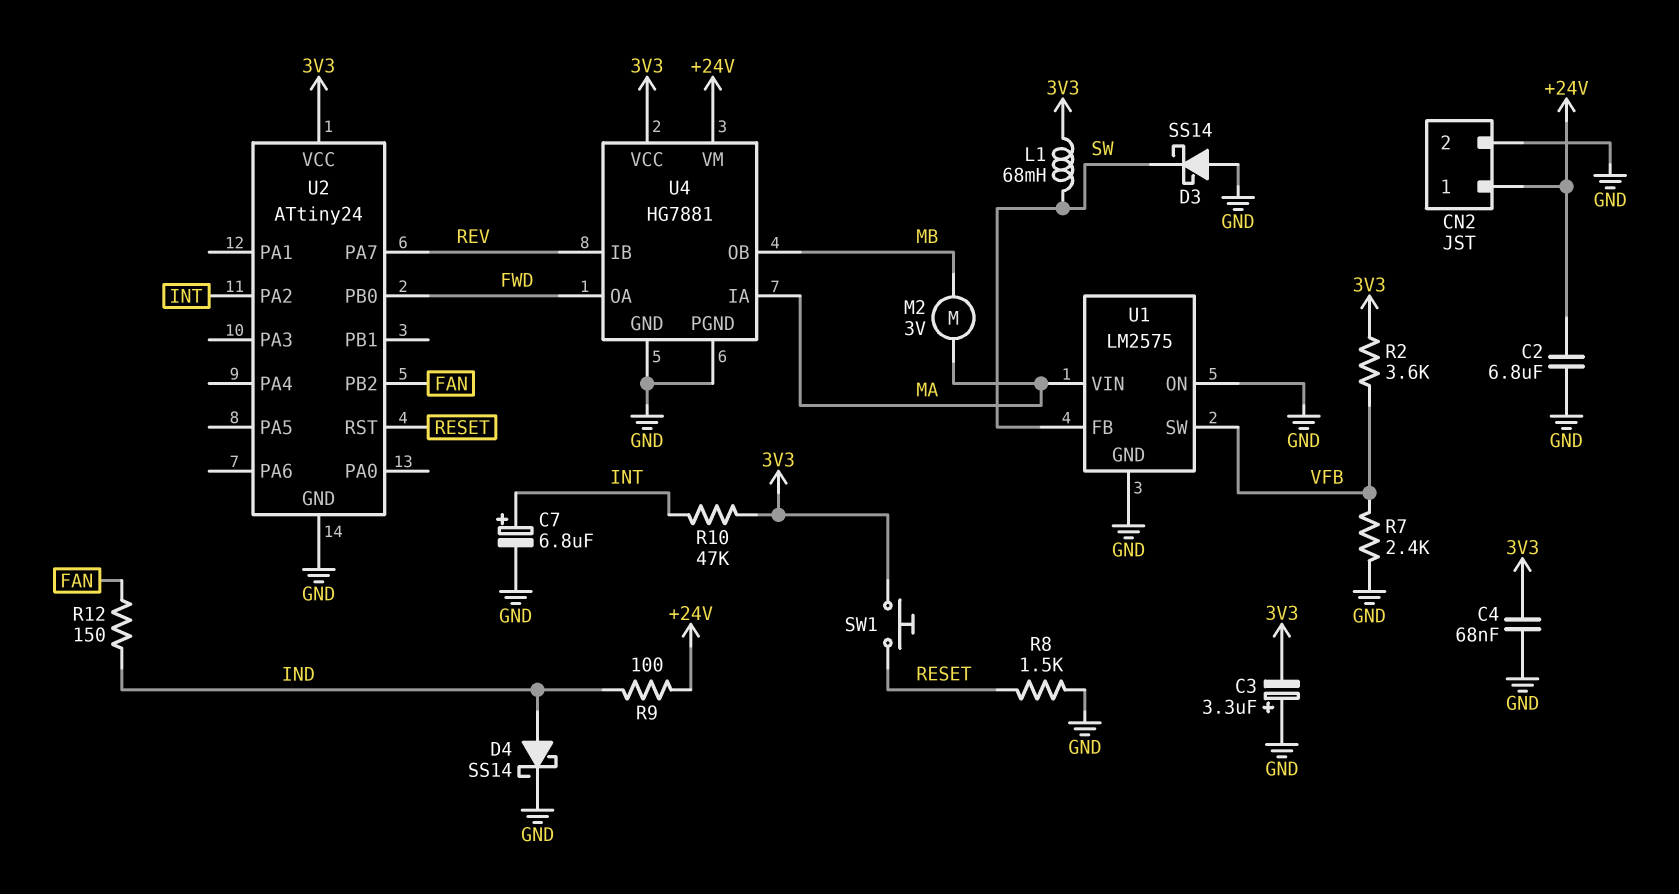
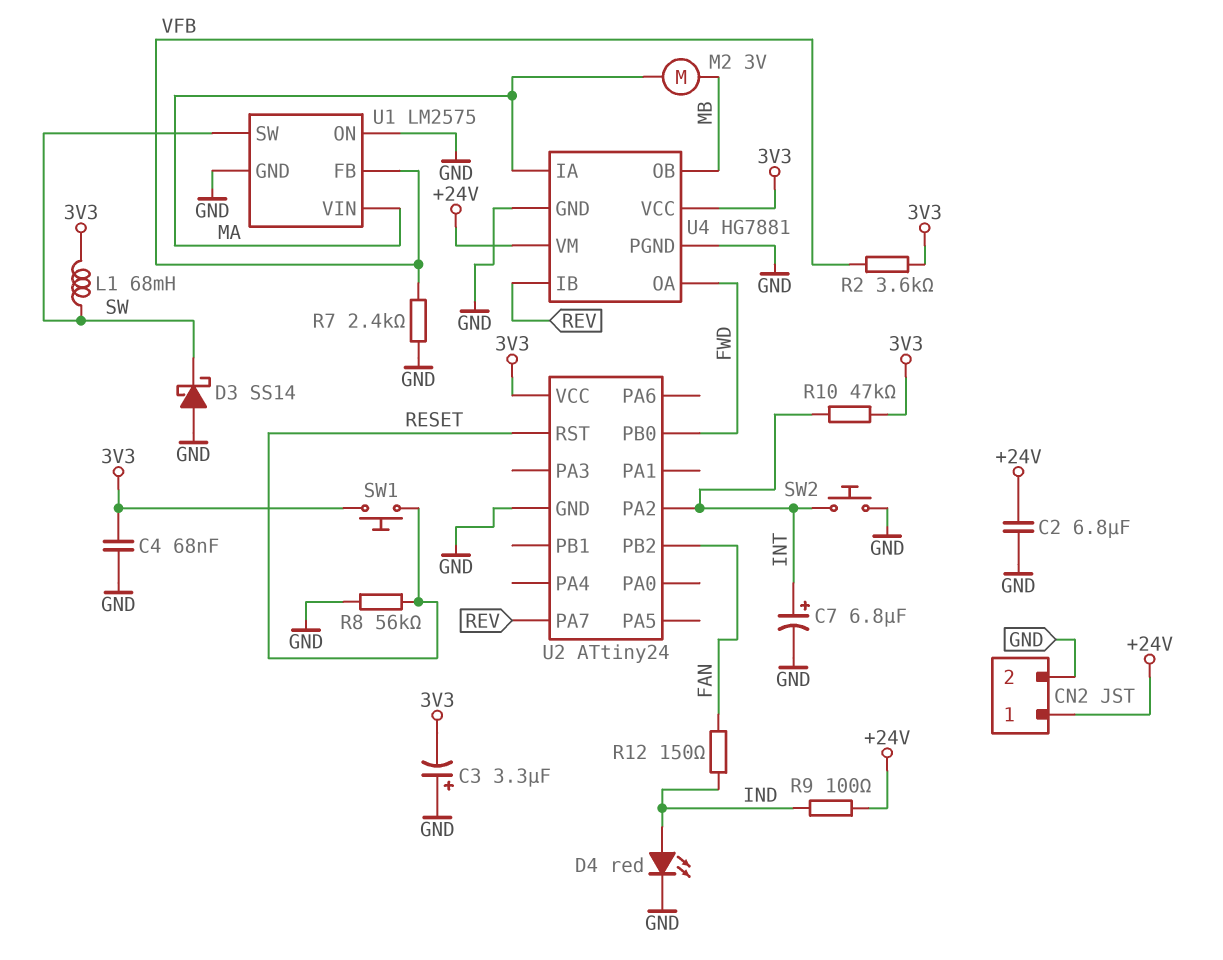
D4: schottky SS14 (A IND, K GND) -> LED red (A IND, K GND)
R8: 1.5k (GND, RESET) -> 56k (GND, RESET)
SW2: none -> button (GND, INT)
U1 pin FB: SW -> VFB
U1 pin SW: VFB -> SW

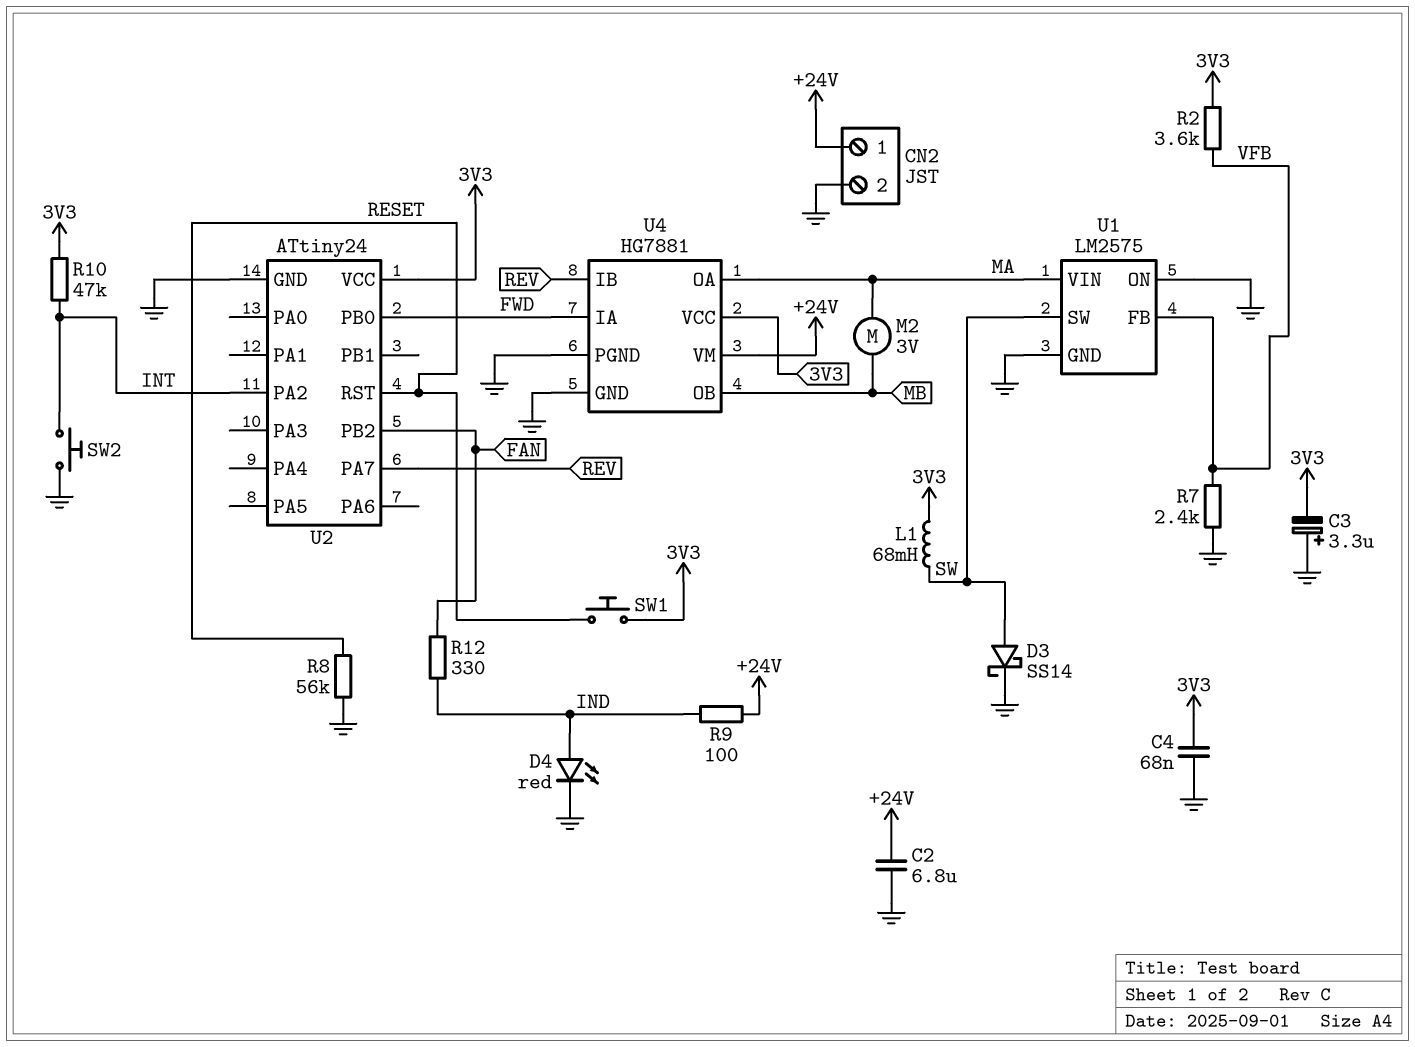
C7: 6.8uF (plus INT, minus GND) -> none
D3: schottky SS14 (A GND, K SW) -> schottky SS14 (A SW, K GND)
R12: 150 (FAN, IND) -> 330 (FAN, IND)
U4 pin IA: MA -> FWD
U4 pin OA: FWD -> MA

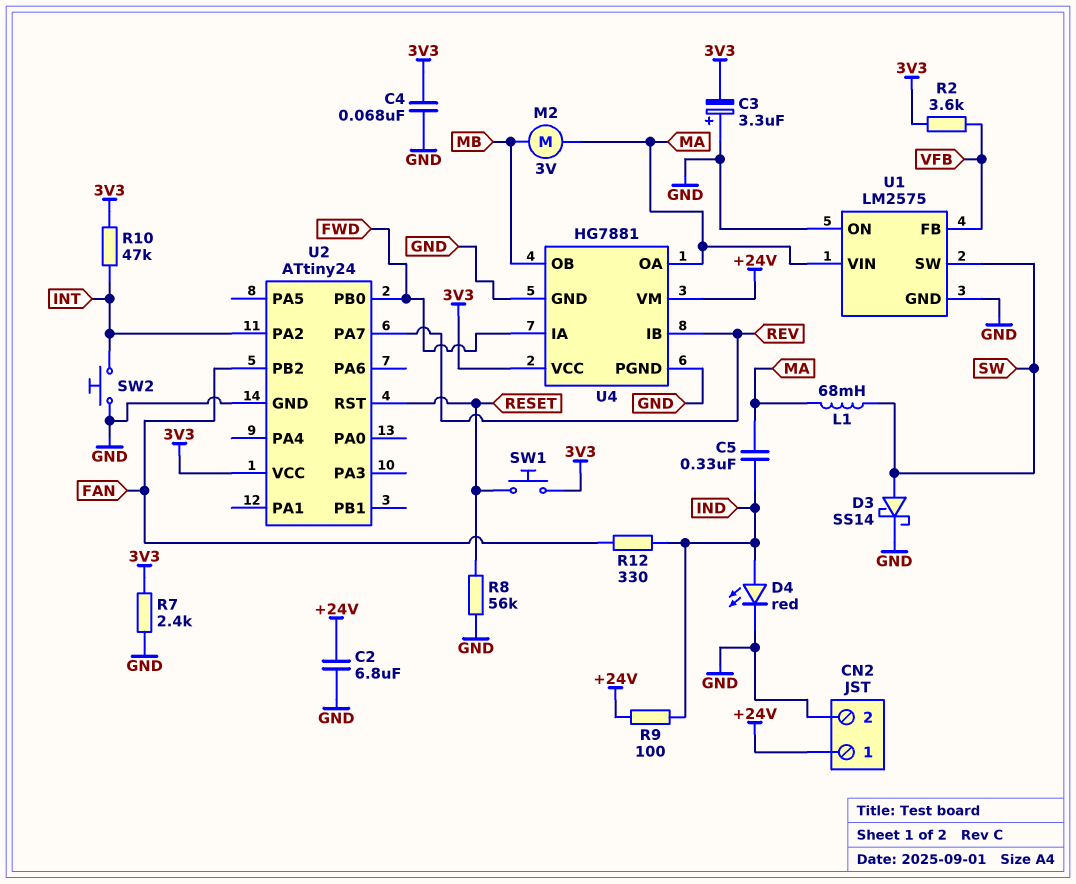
C5: none -> 330nF (IND, MA)
L1: 68mH (3V3, SW) -> 68mH (MA, SW)
R7: 2.4k (GND, VFB) -> 2.4k (3V3, GND)

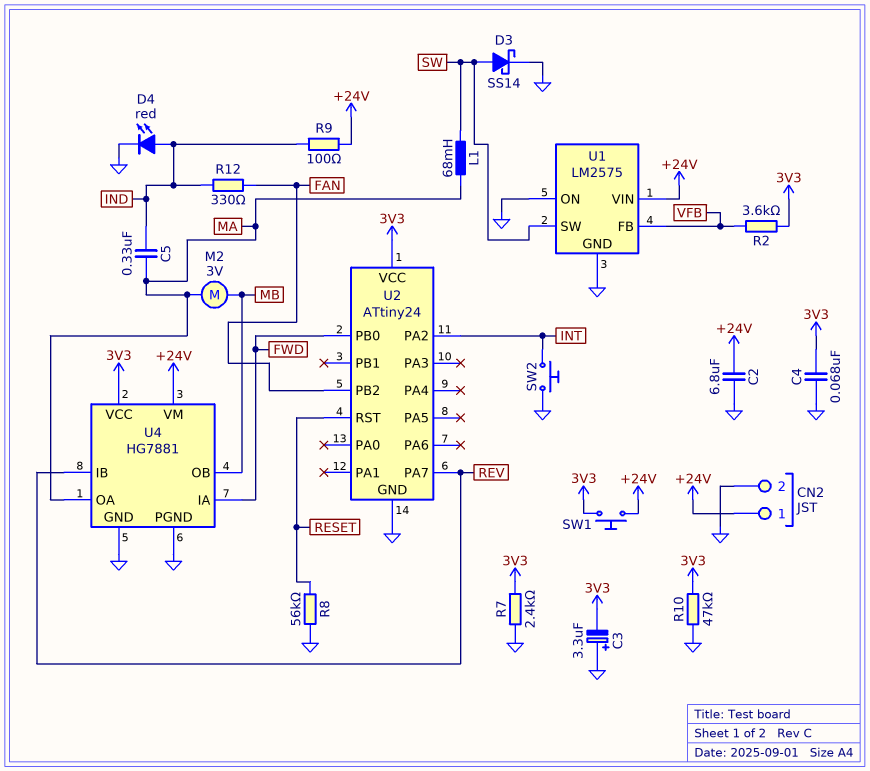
R10: 47k (3V3, INT) -> 47k (3V3, GND)
SW1: button (3V3, RESET) -> button (+24V, 3V3)
U1 pin VIN: MA -> +24V

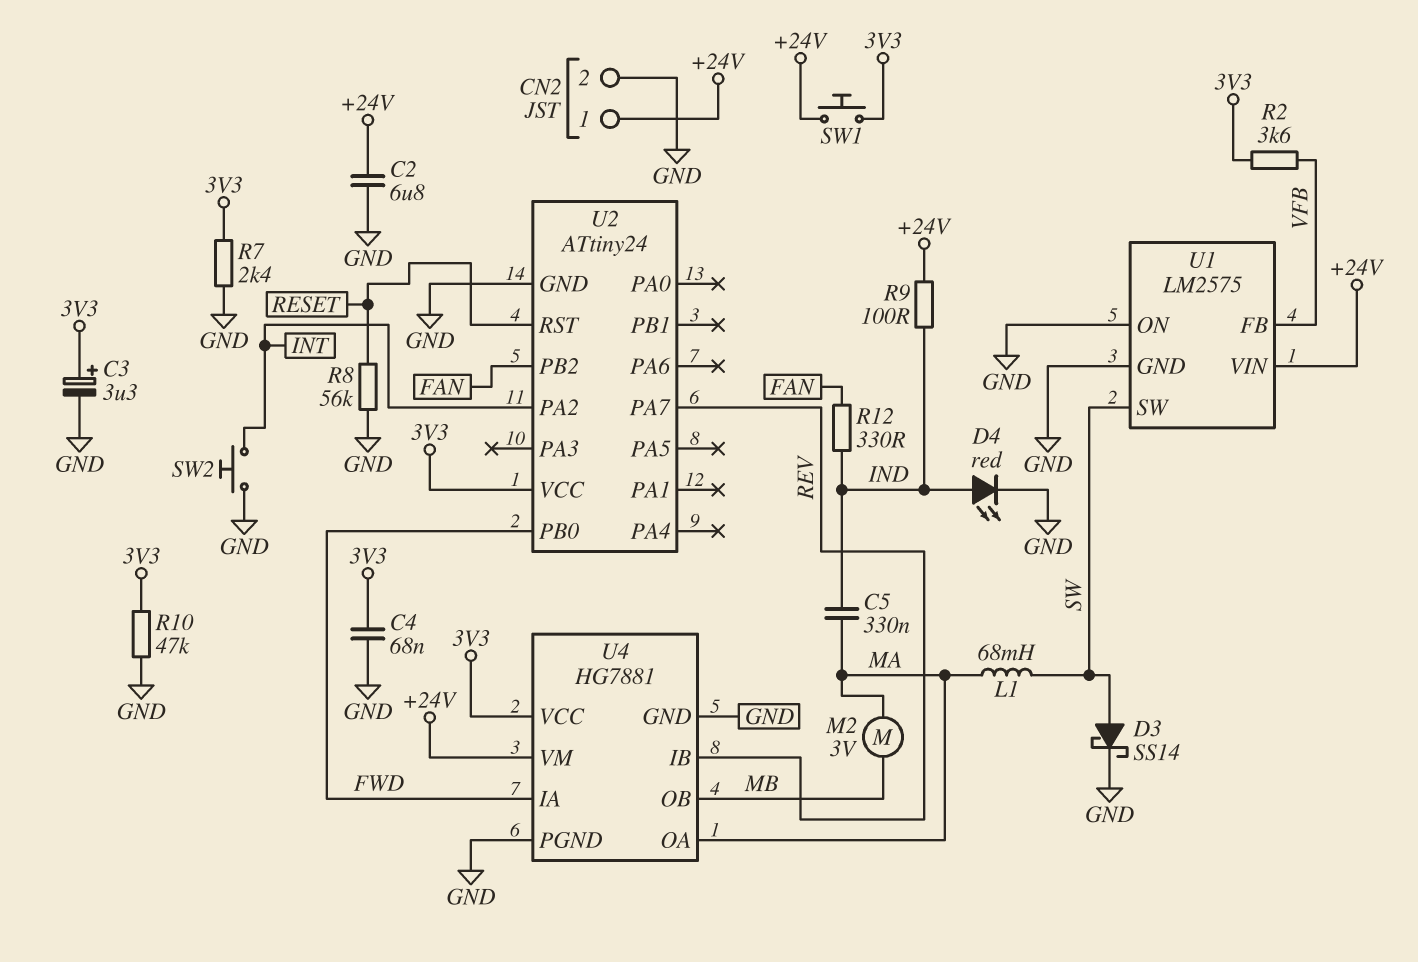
C3: 3.3uF (plus GND, minus 3V3) -> 3.3uF (plus 3V3, minus GND)

